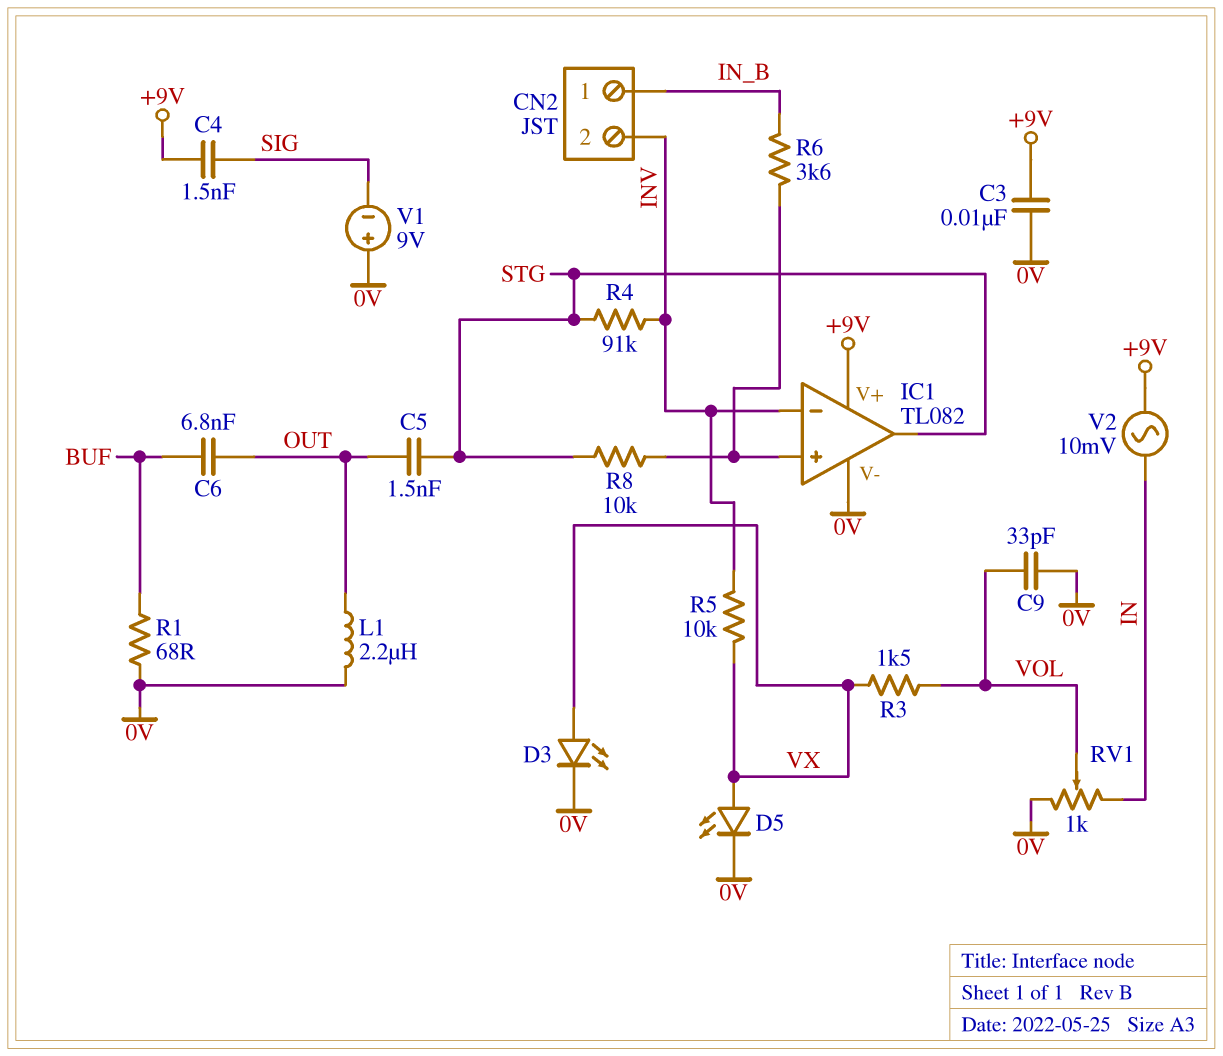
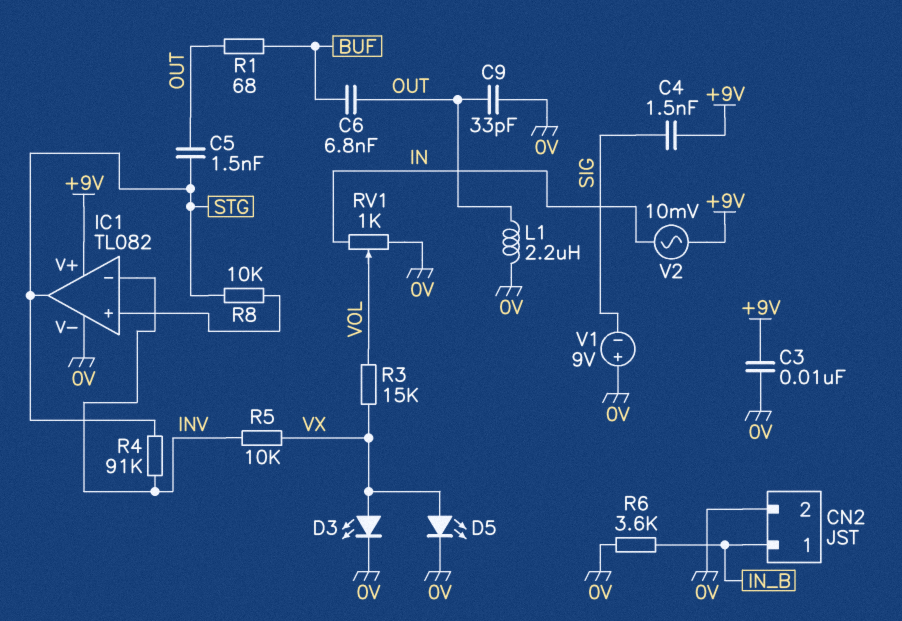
C9: 33pF (0V, VOL) -> 33pF (0V, OUT)
CN2 pin 2: INV -> 0V
R1: 68 (0V, BUF) -> 68 (BUF, OUT)
R3: 1.5k (VOL, VX) -> 15k (VOL, VX)
R6: 3.6k (IC1/in+, IN_B) -> 3.6k (0V, IN_B)

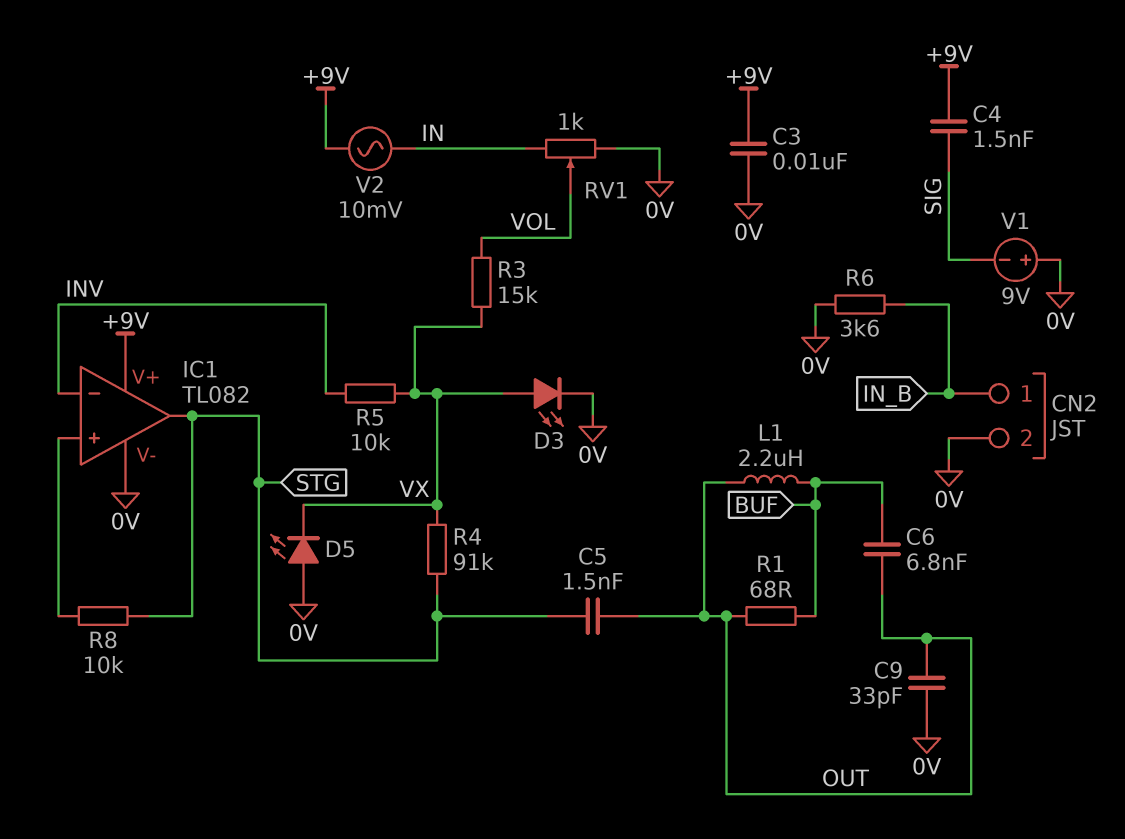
D5: LED (A VX, K 0V) -> LED (A 0V, K VX)
L1: 2.2uH (0V, OUT) -> 2.2uH (BUF, OUT)
R4: 91k (INV, STG) -> 91k (STG, VX)

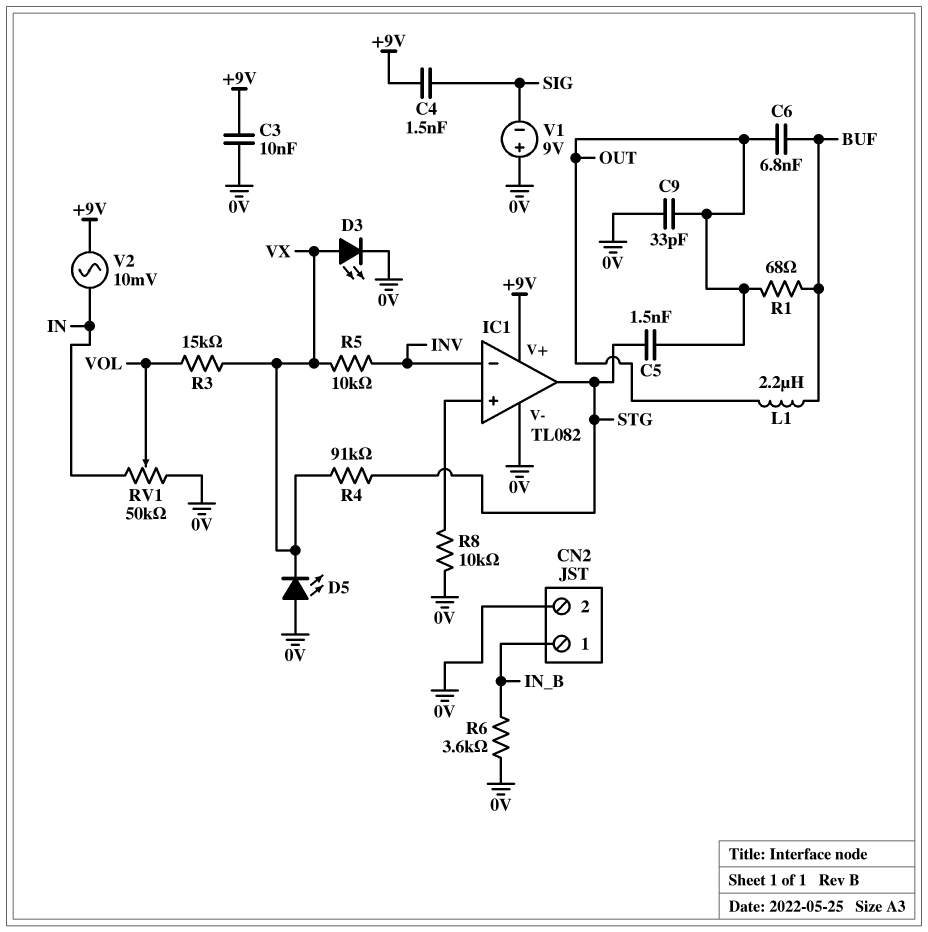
R8: 10k (IC1/in+, STG) -> 10k (0V, IC1/in+)
RV1: 1k (0V, IN, wiper VOL) -> 50k (0V, IN, wiper VOL)

